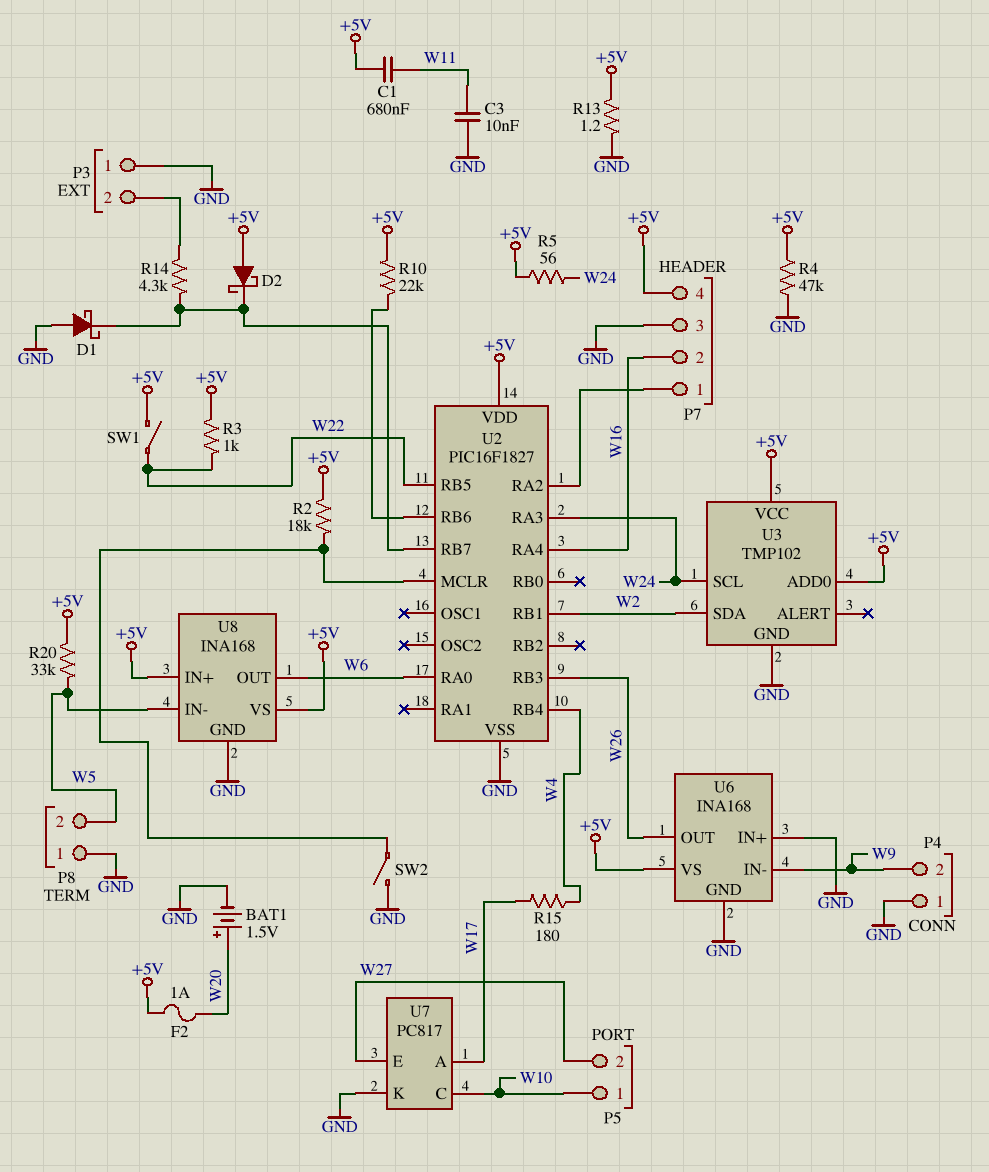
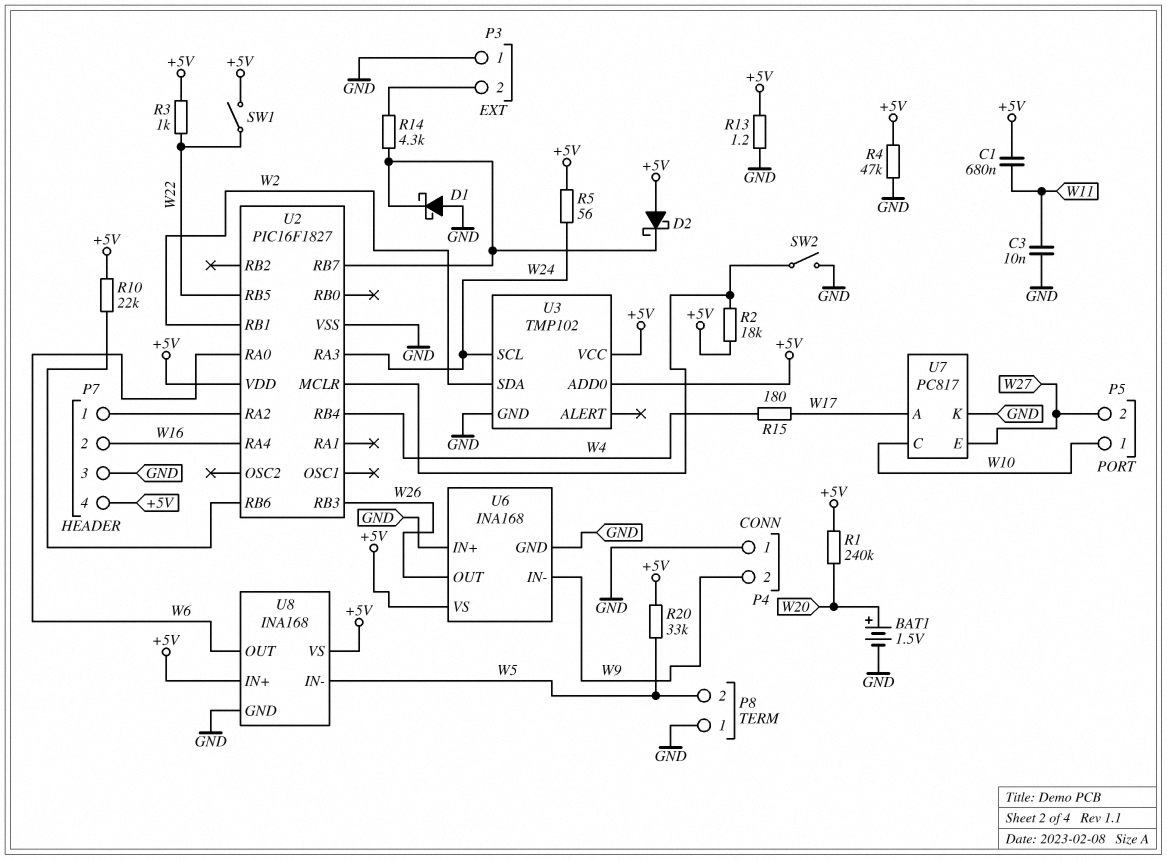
F2: 1A (+5V, W20) -> none
R1: none -> 240k (+5V, W20)

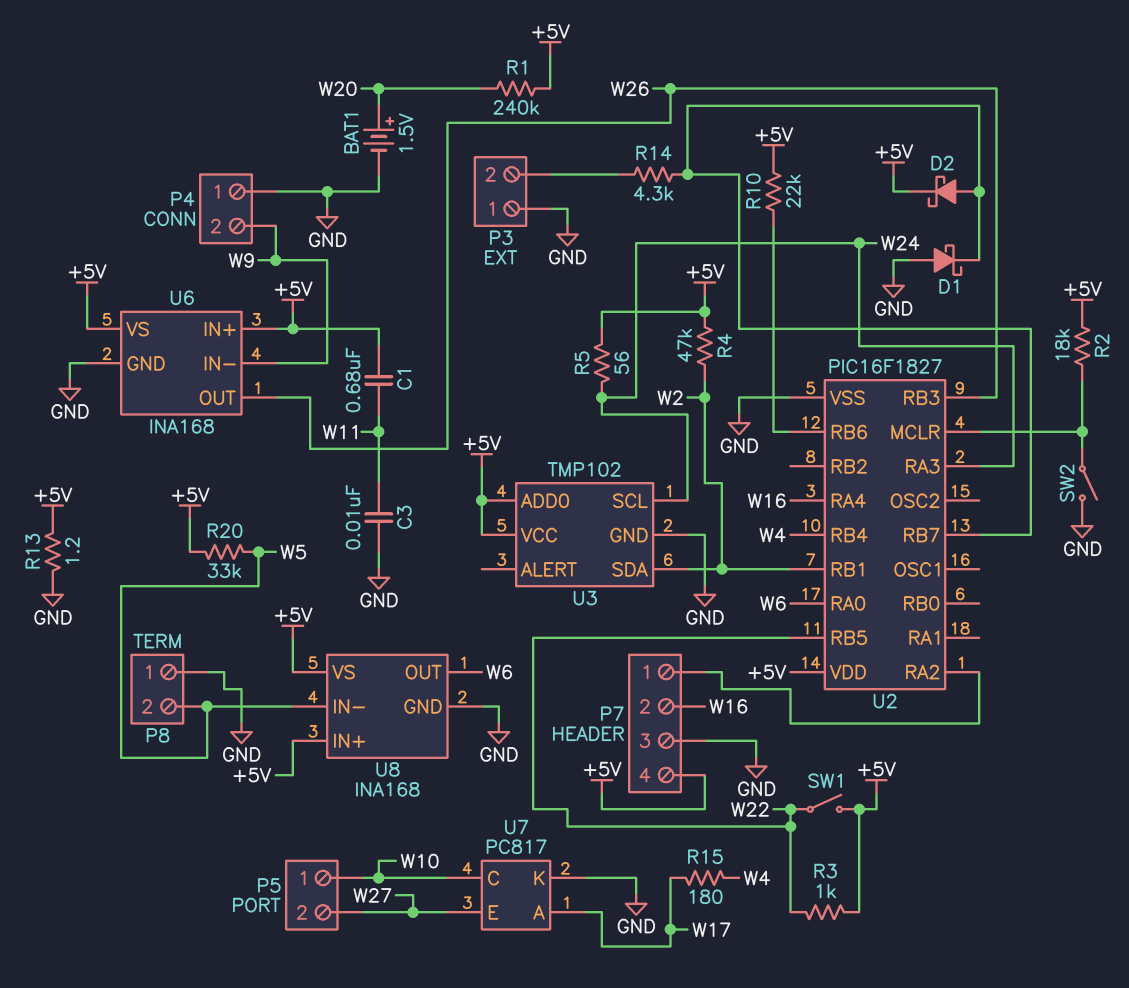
D2: schottky (A +5V, K U2/RB7) -> schottky (A U2/RB7, K +5V)
R4: 47k (+5V, GND) -> 47k (+5V, W2)
U6 pin IN+: GND -> +5V

